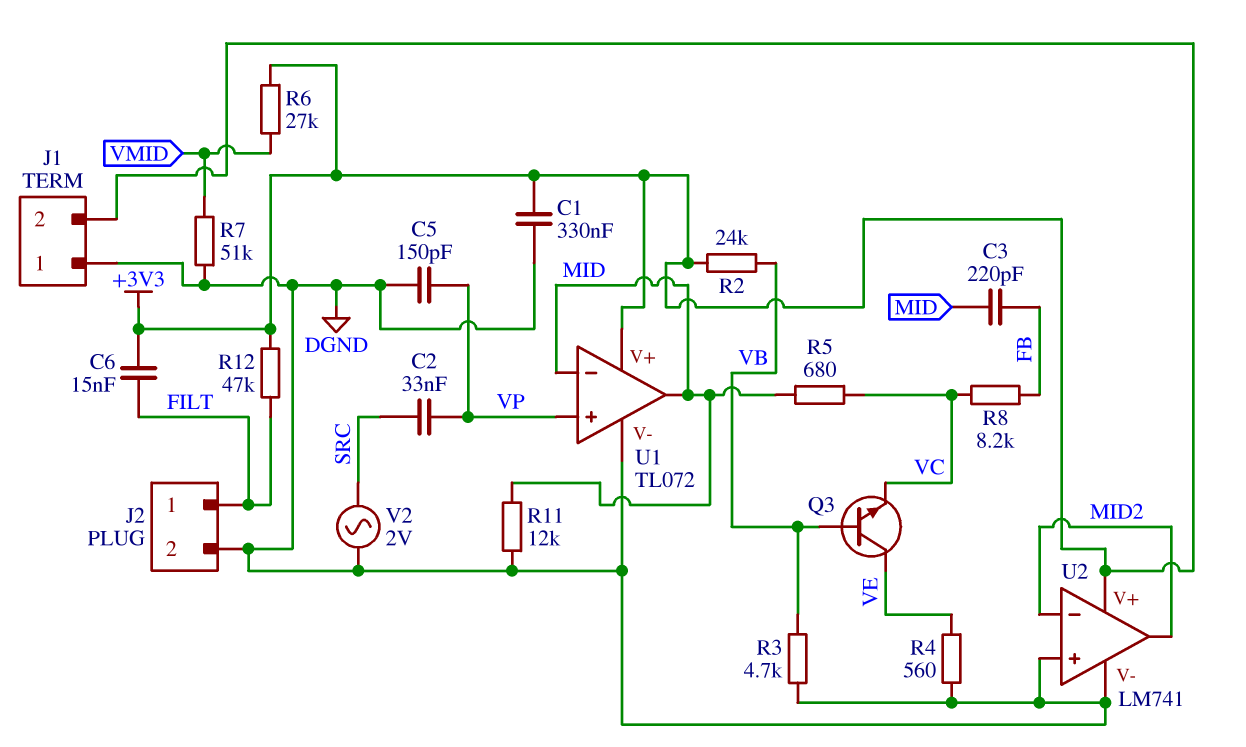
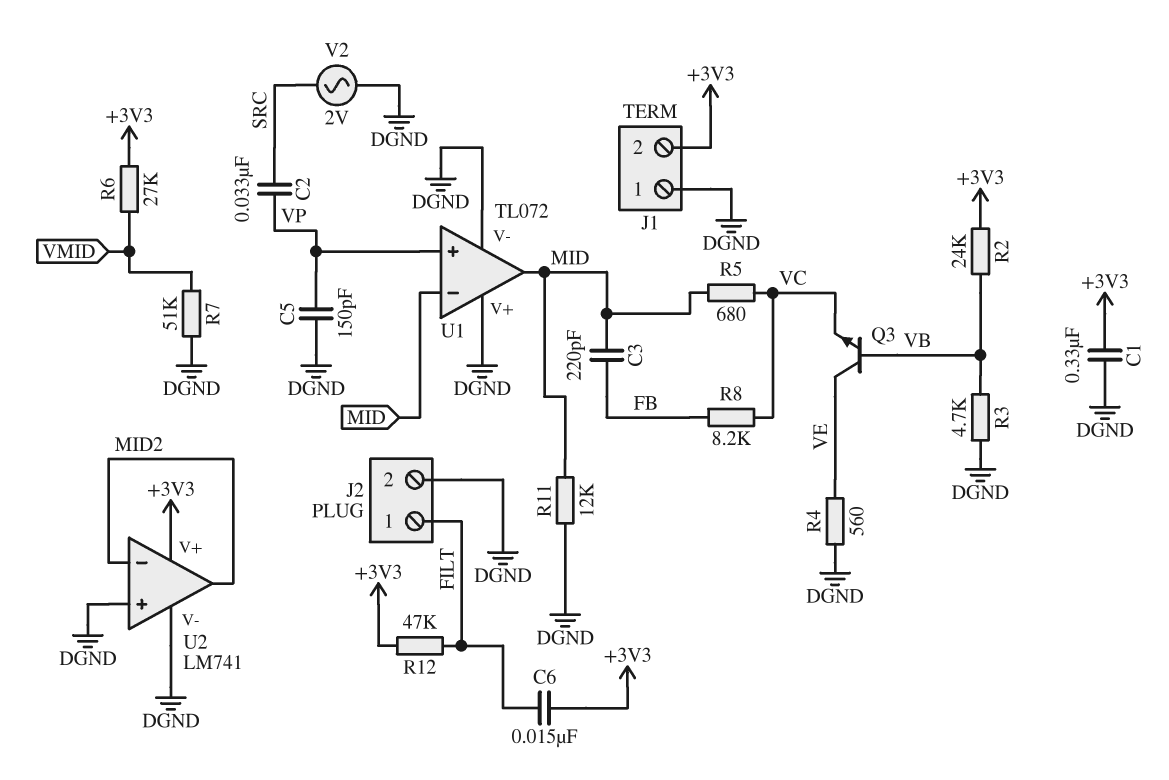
U1 pin V+: +3V3 -> DGND

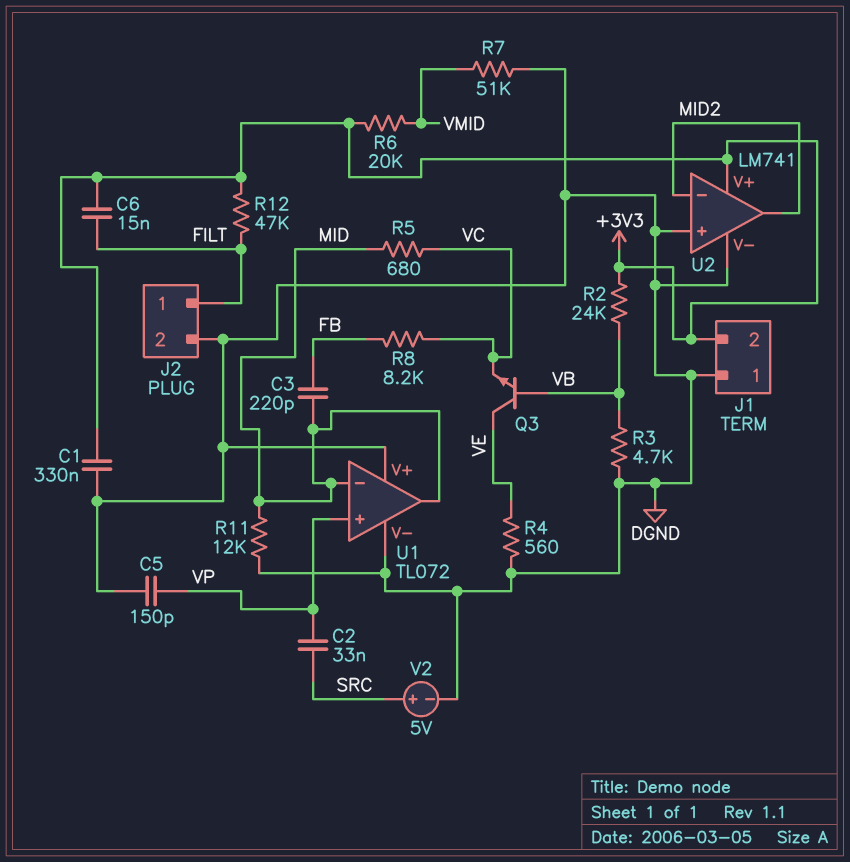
R6: 27k (+3V3, VMID) -> 20k (+3V3, VMID)
V2: AC 2V (DGND, SRC) -> 5V (plus SRC, minus DGND)

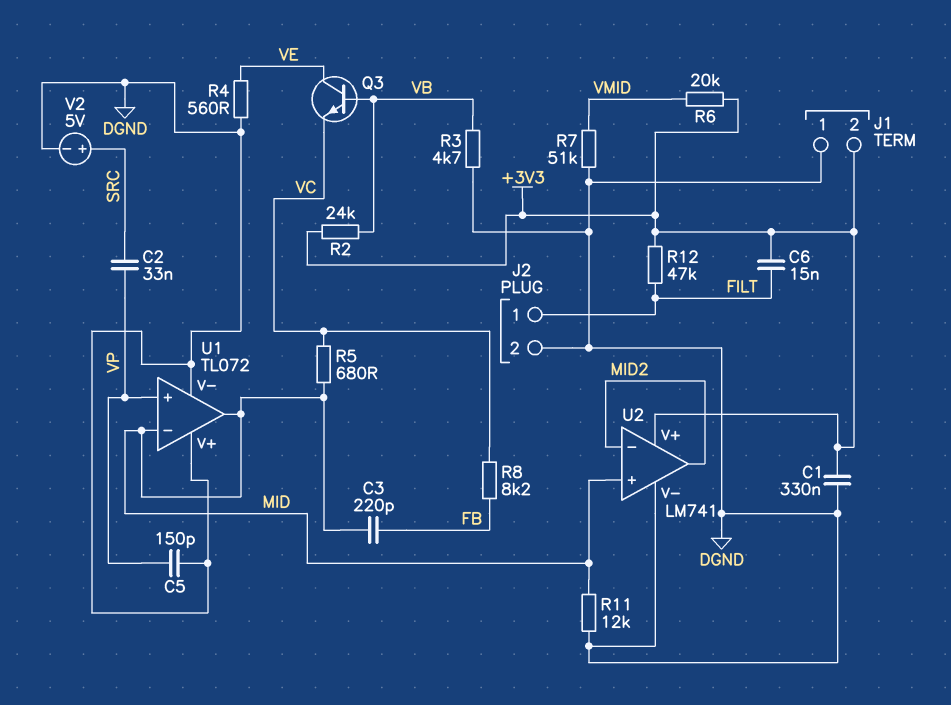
U2 pin in+: DGND -> MID

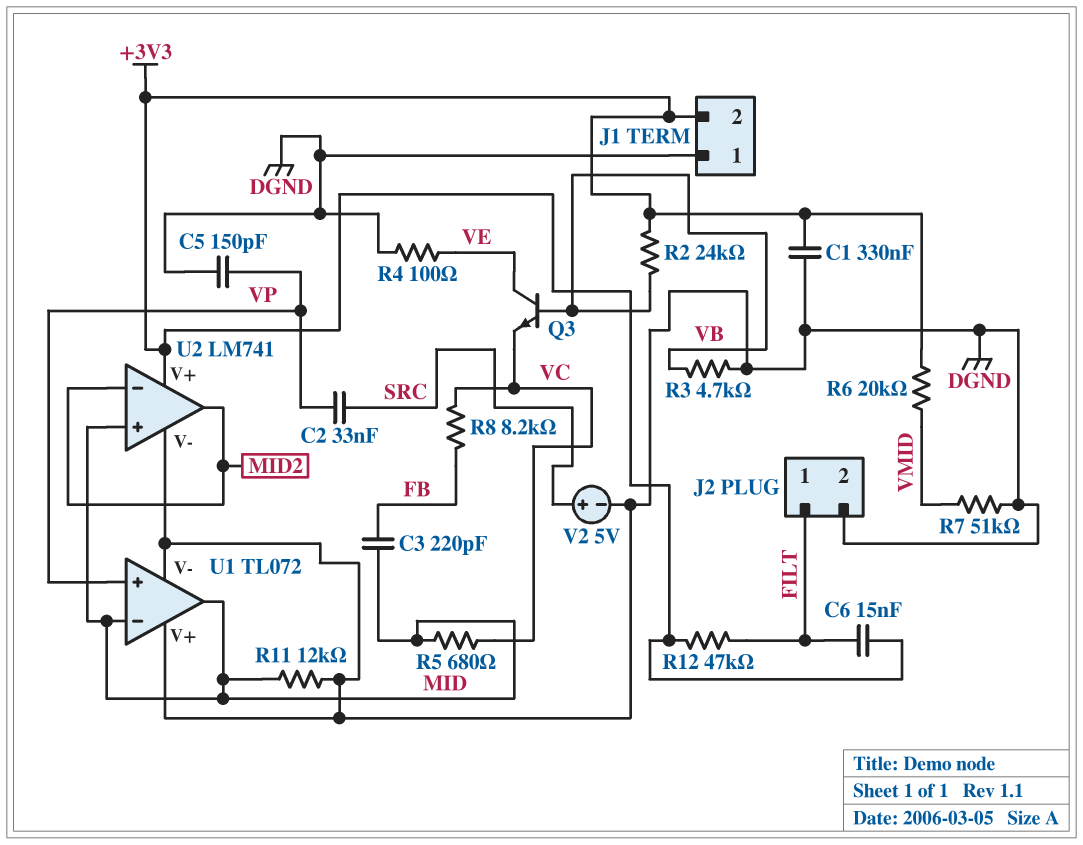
R4: 560 (DGND, VE) -> 100 (DGND, VE)

